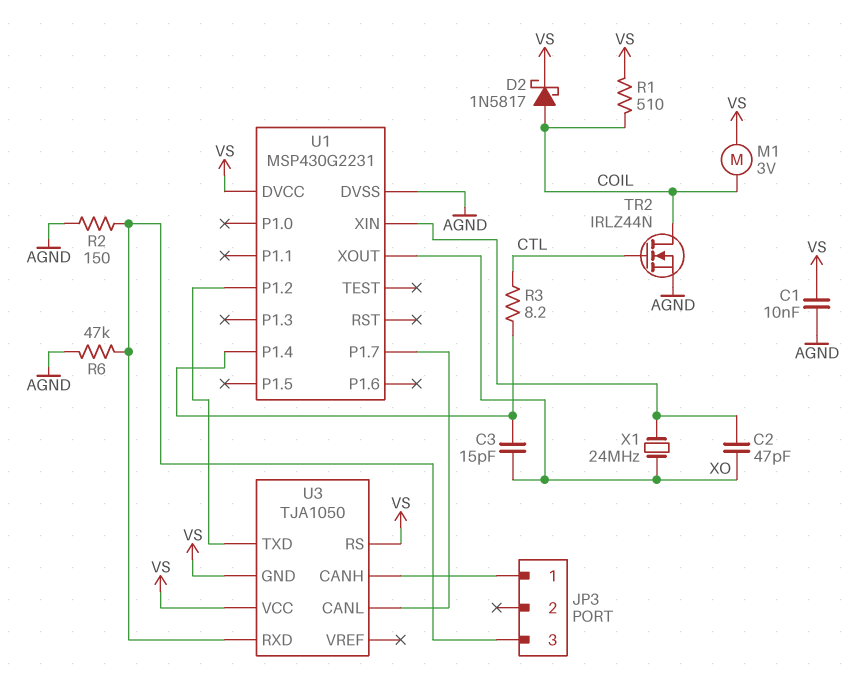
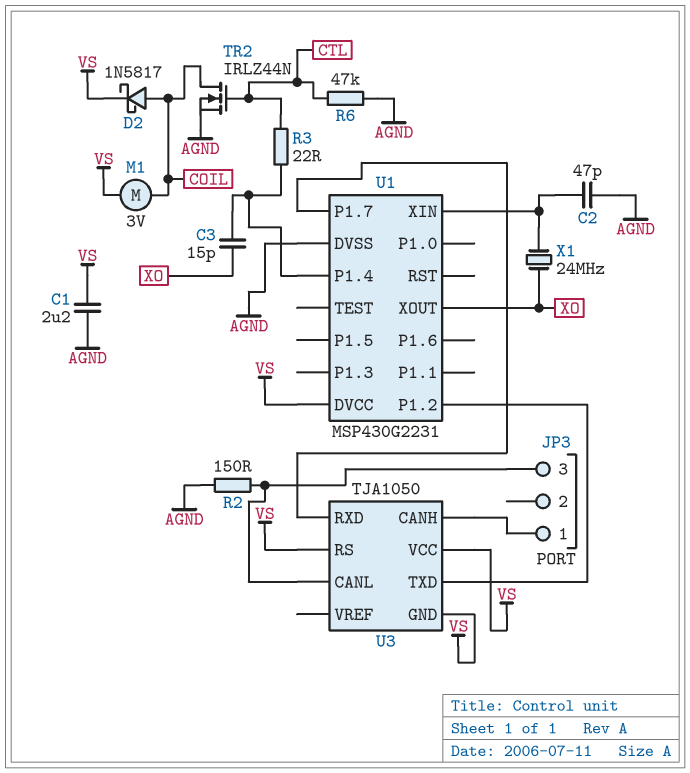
C1: 10nF (AGND, VS) -> 2.2uF (AGND, VS)
C2: 47pF (U1/XIN, XO) -> 47pF (AGND, U1/XIN)
R1: 510 (COIL, VS) -> none
R3: 8.2 (CTL, U1/P1.4) -> 22 (CTL, U1/P1.4)
R6: 47k (AGND, JP3/3) -> 47k (AGND, CTL)
U3 pin CANL: U1/P1.7 -> JP3/3
U3 pin RXD: JP3/3 -> U1/P1.7

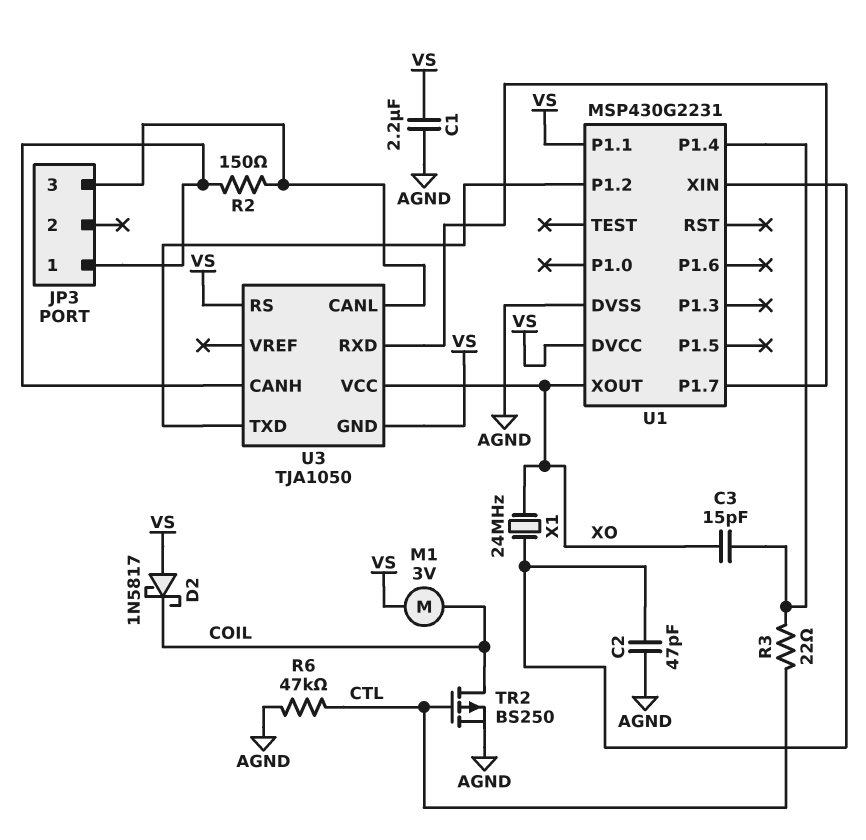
D2: schottky 1N5817 (A COIL, K VS) -> schottky 1N5817 (A VS, K COIL)
R2: 150 (AGND, JP3/3) -> 150 (JP3/1, JP3/3)
TR2: NMOS IRLZ44N (G CTL, D COIL, S AGND) -> PMOS BS250 (G CTL, D COIL, S AGND)
U1 pin P1.1: none -> VS
U3 pin VCC: VS -> XO

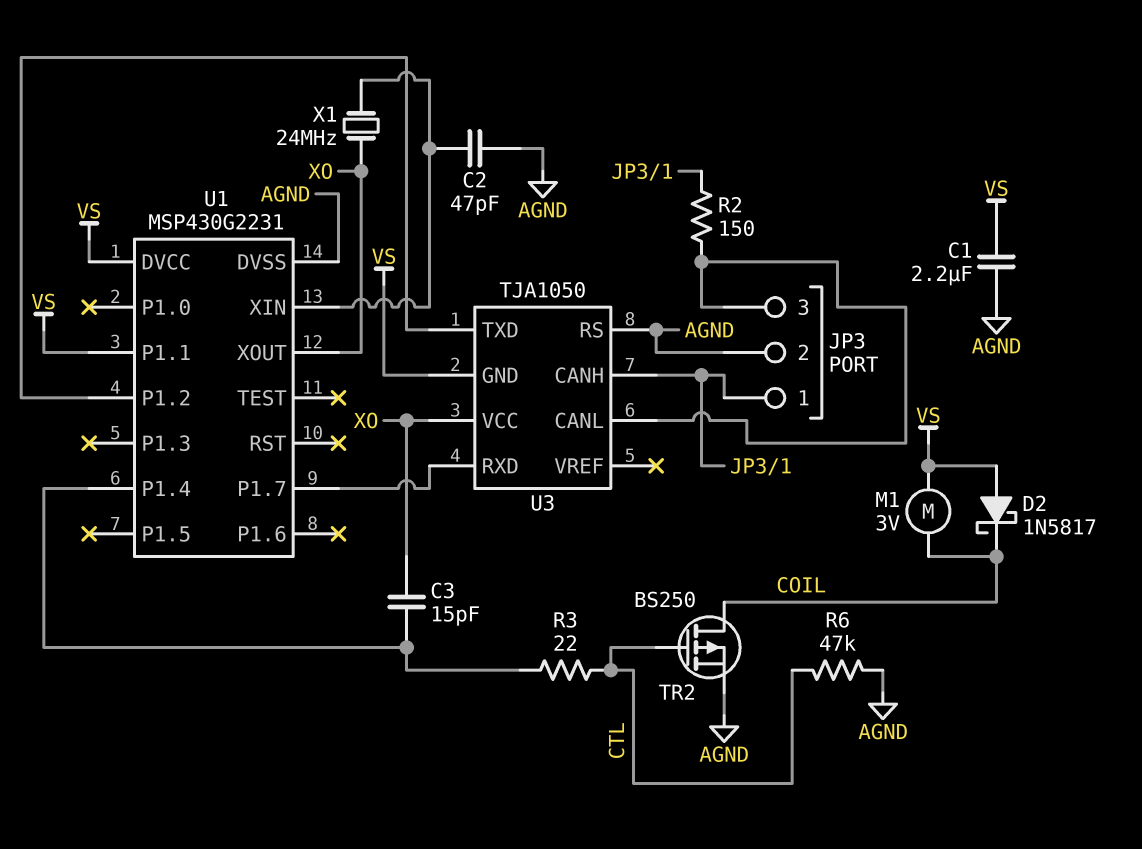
JP3 pin 2: none -> AGND
U3 pin RS: VS -> AGND

